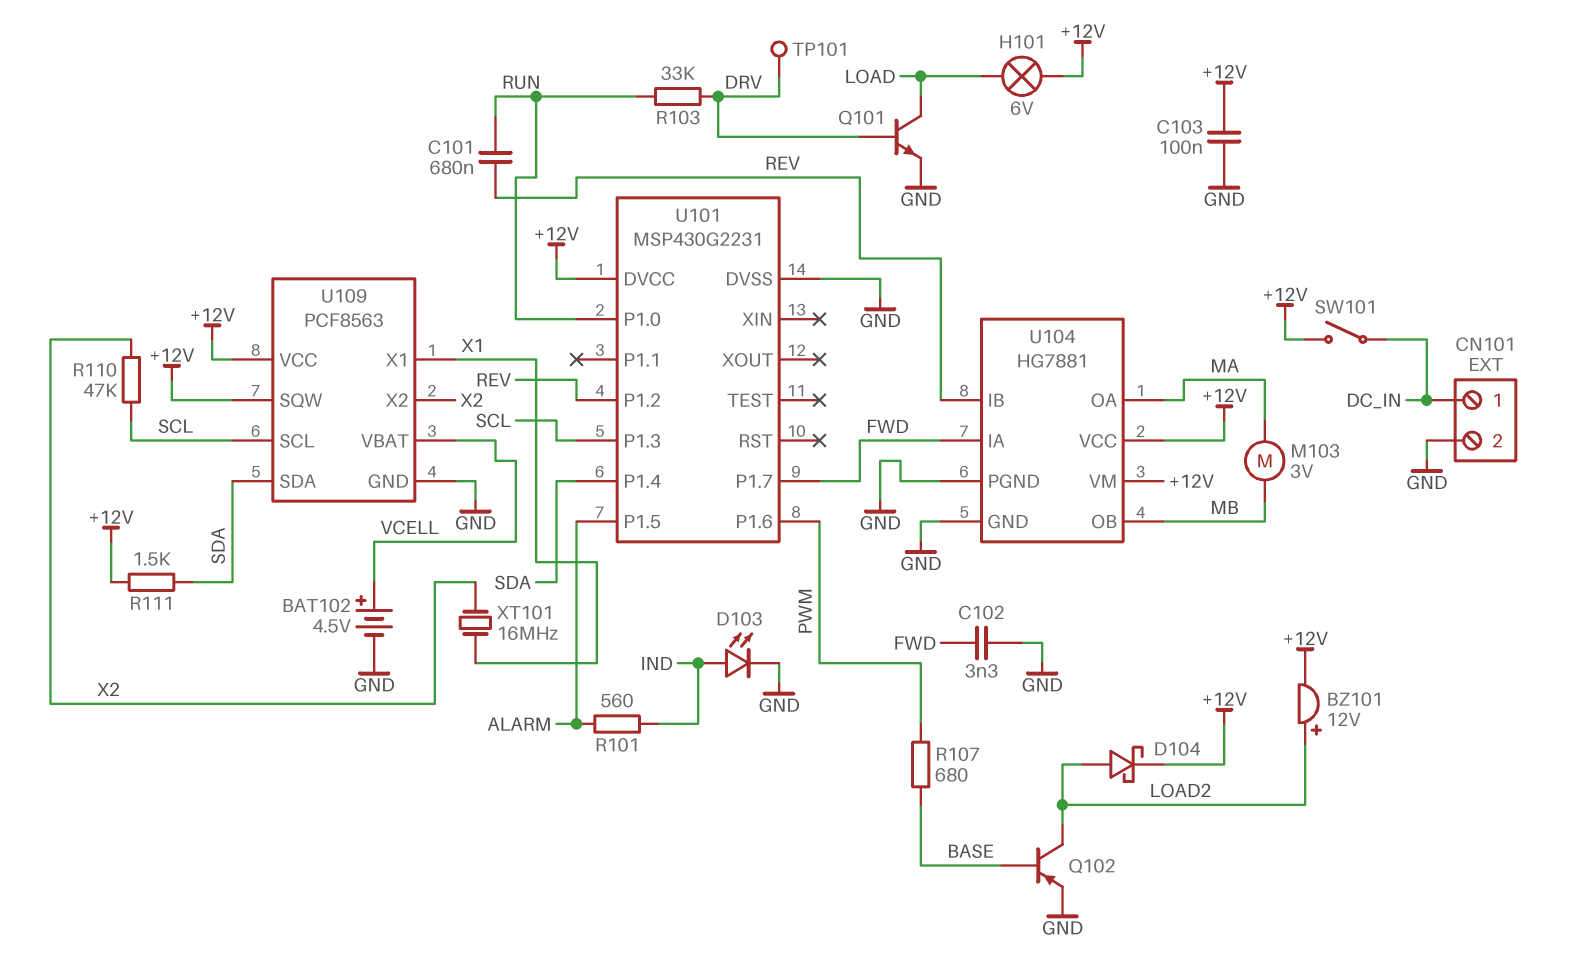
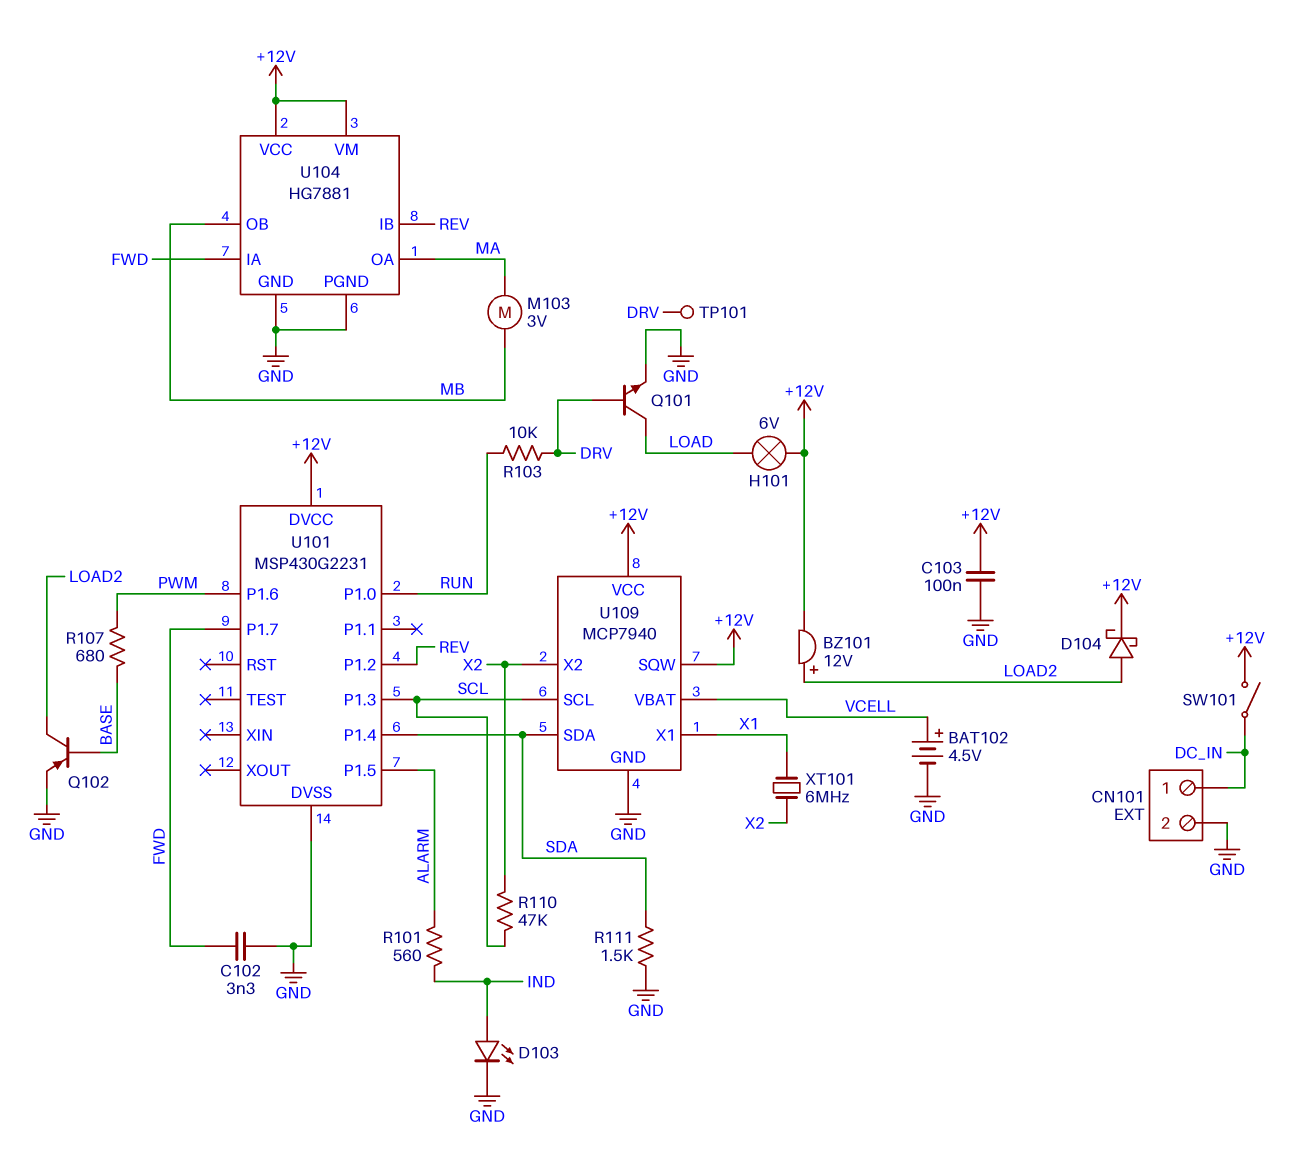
C101: 680nF (REV, RUN) -> none
R103: 33k (DRV, RUN) -> 10k (DRV, RUN)
R111: 1.5k (+12V, SDA) -> 1.5k (GND, SDA)
U109: PCF8563 -> MCP7940
XT101: 16MHz (X1, X2) -> 6MHz (X1, X2)

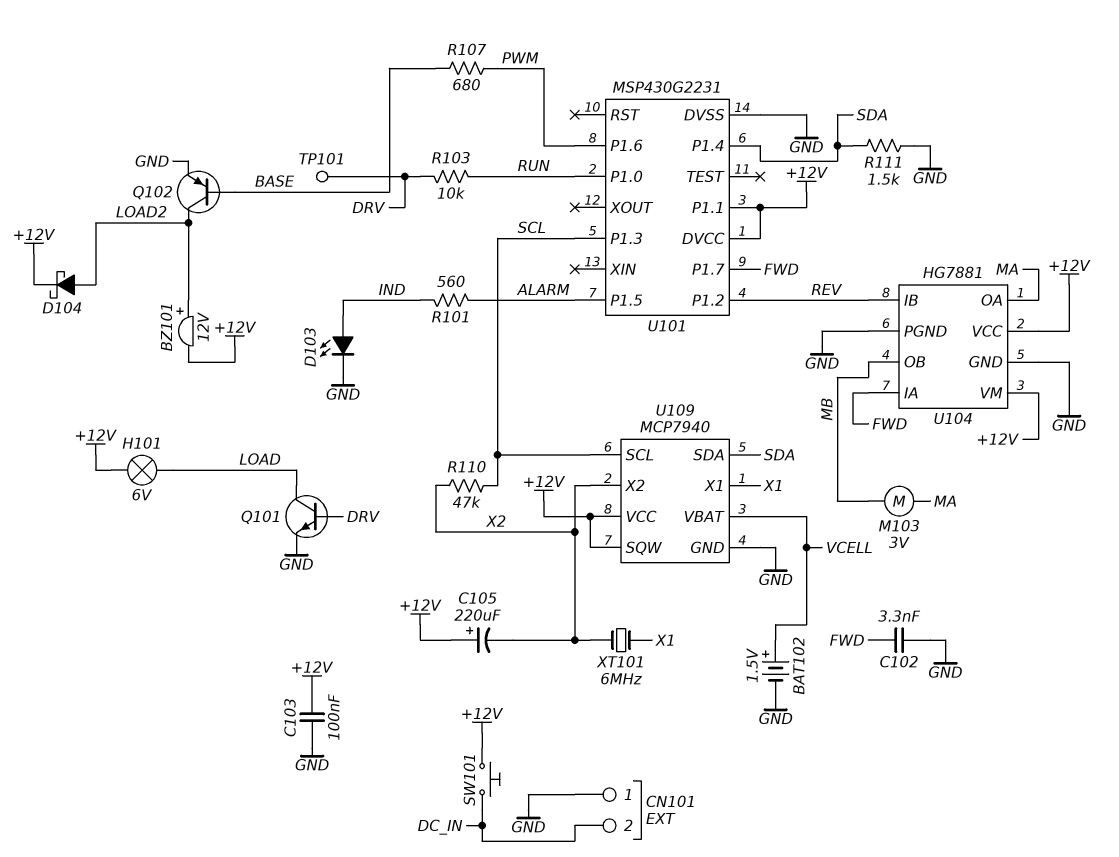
BAT102: 4.5V (plus VCELL, minus GND) -> 1.5V (plus VCELL, minus GND)
C105: none -> 220uF (plus +12V, minus X2)
CN101 pin 1: DC_IN -> GND
CN101 pin 2: GND -> DC_IN
SW101: switch (+12V, DC_IN) -> button (+12V, DC_IN)
U101 pin P1.1: none -> +12V

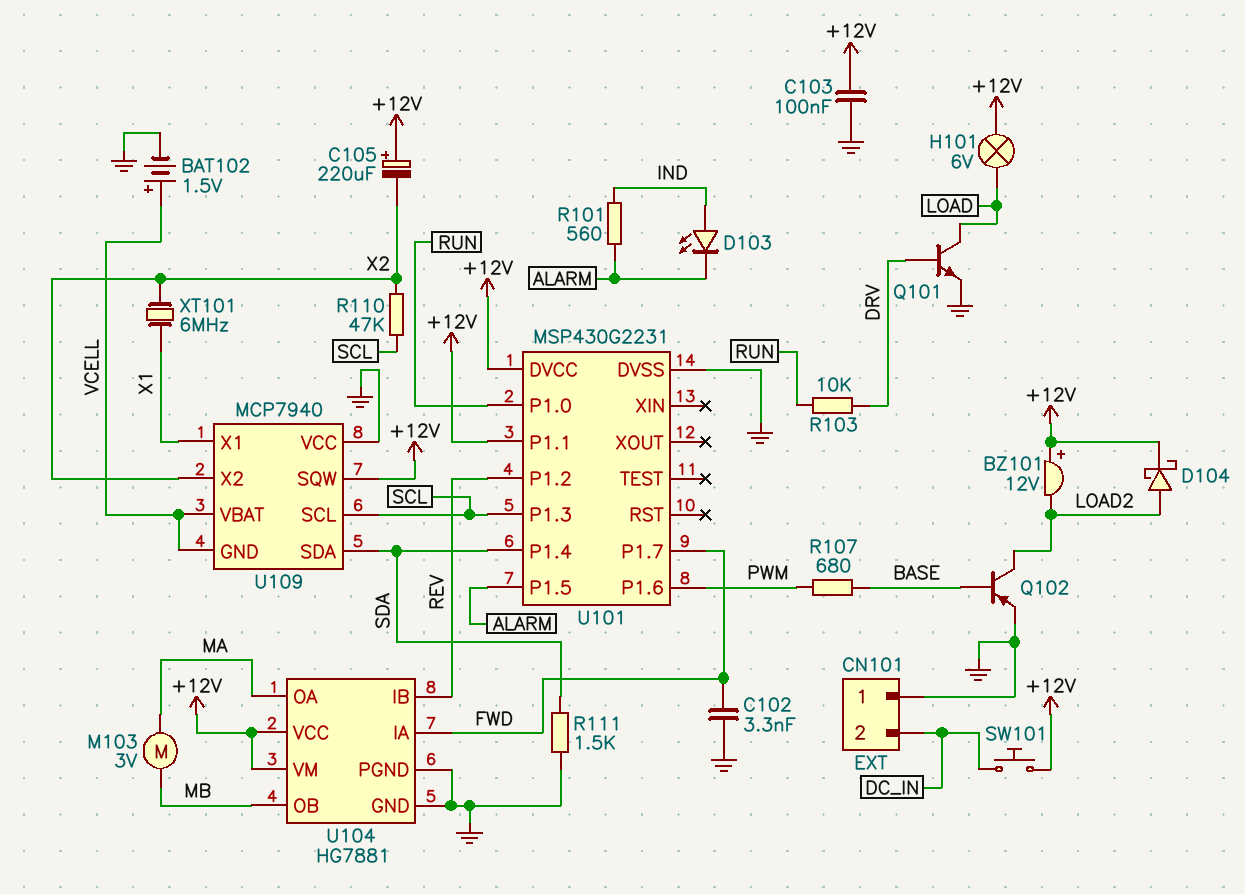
BZ101: buzzer 12V (plus LOAD2, minus +12V) -> buzzer 12V (plus +12V, minus LOAD2)
D103: LED (A IND, K GND) -> LED (A IND, K ALARM)
TP101: test point (DRV) -> none
U109 pin GND: GND -> VCELL
U109 pin VCC: +12V -> GND

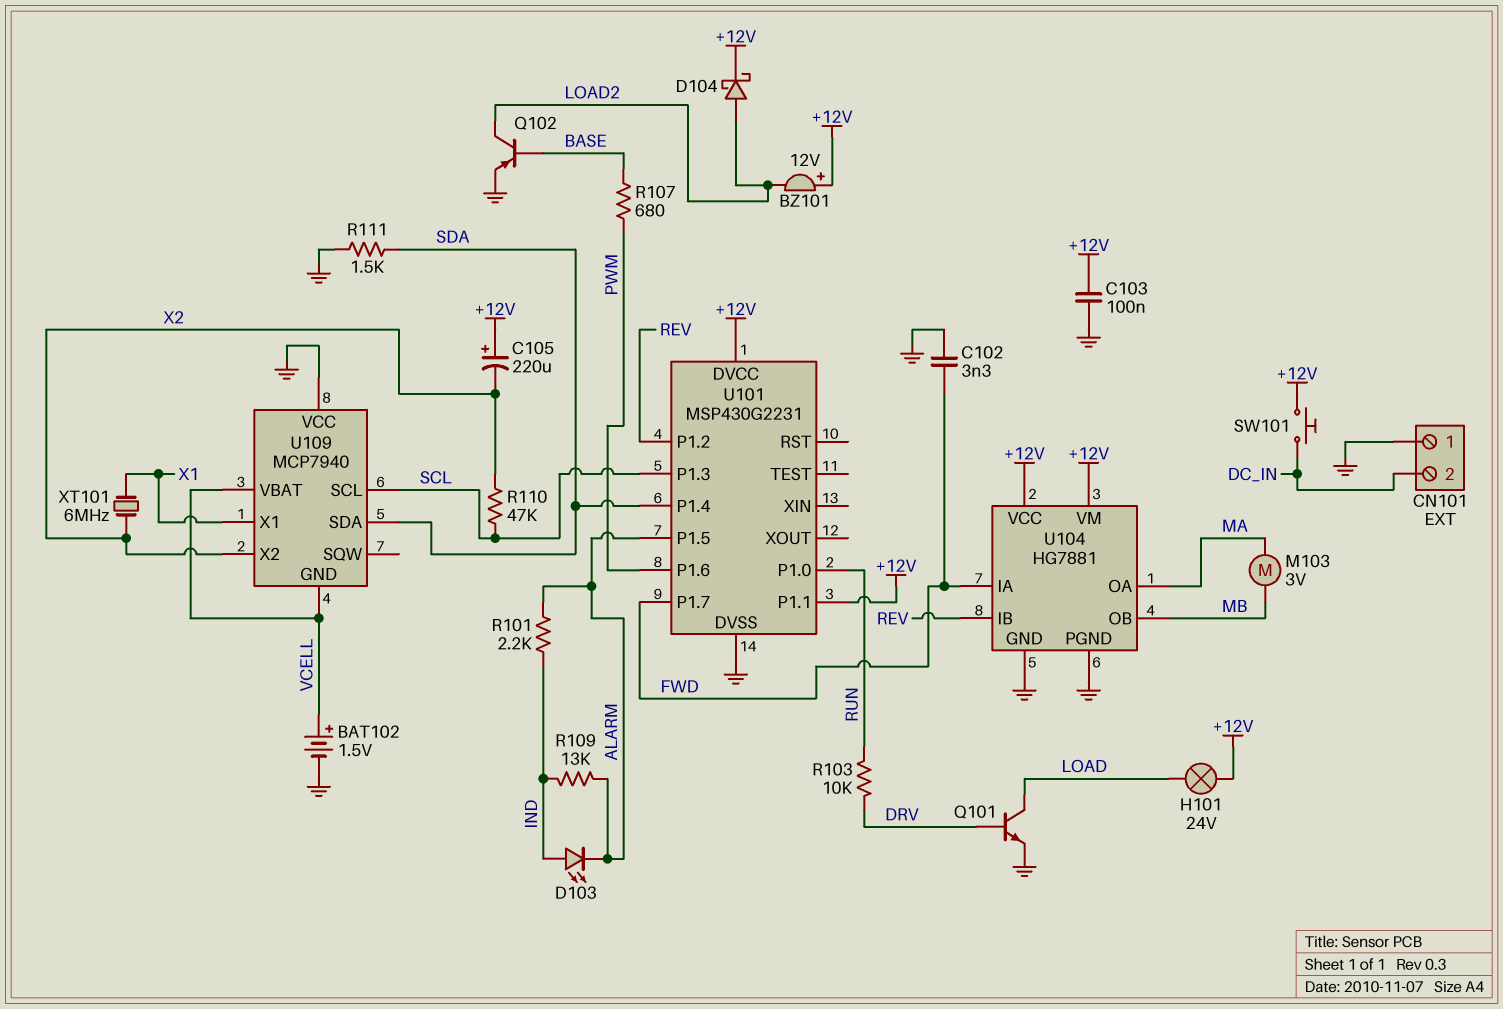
H101: lamp 6V (+12V, LOAD) -> lamp 24V (+12V, LOAD)
R101: 560 (ALARM, IND) -> 2.2k (ALARM, IND)
R109: none -> 13k (ALARM, IND)
U109 pin SQW: +12V -> none

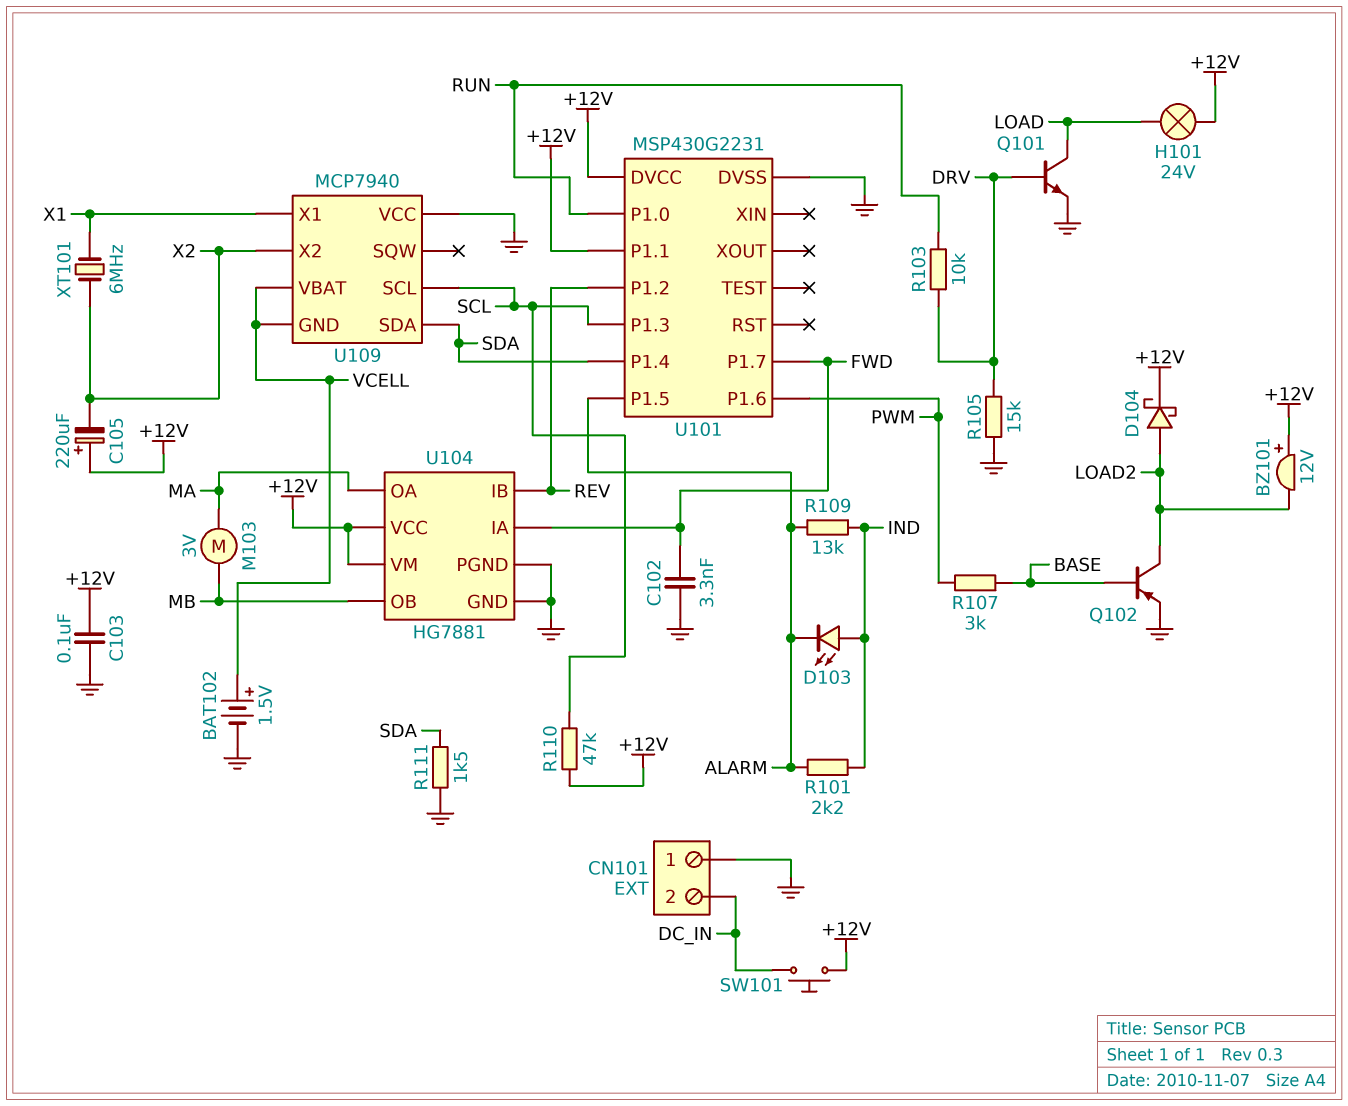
R105: none -> 15k (DRV, GND)
R107: 680 (BASE, PWM) -> 3k (BASE, PWM)
R110: 47k (SCL, X2) -> 47k (+12V, SCL)

